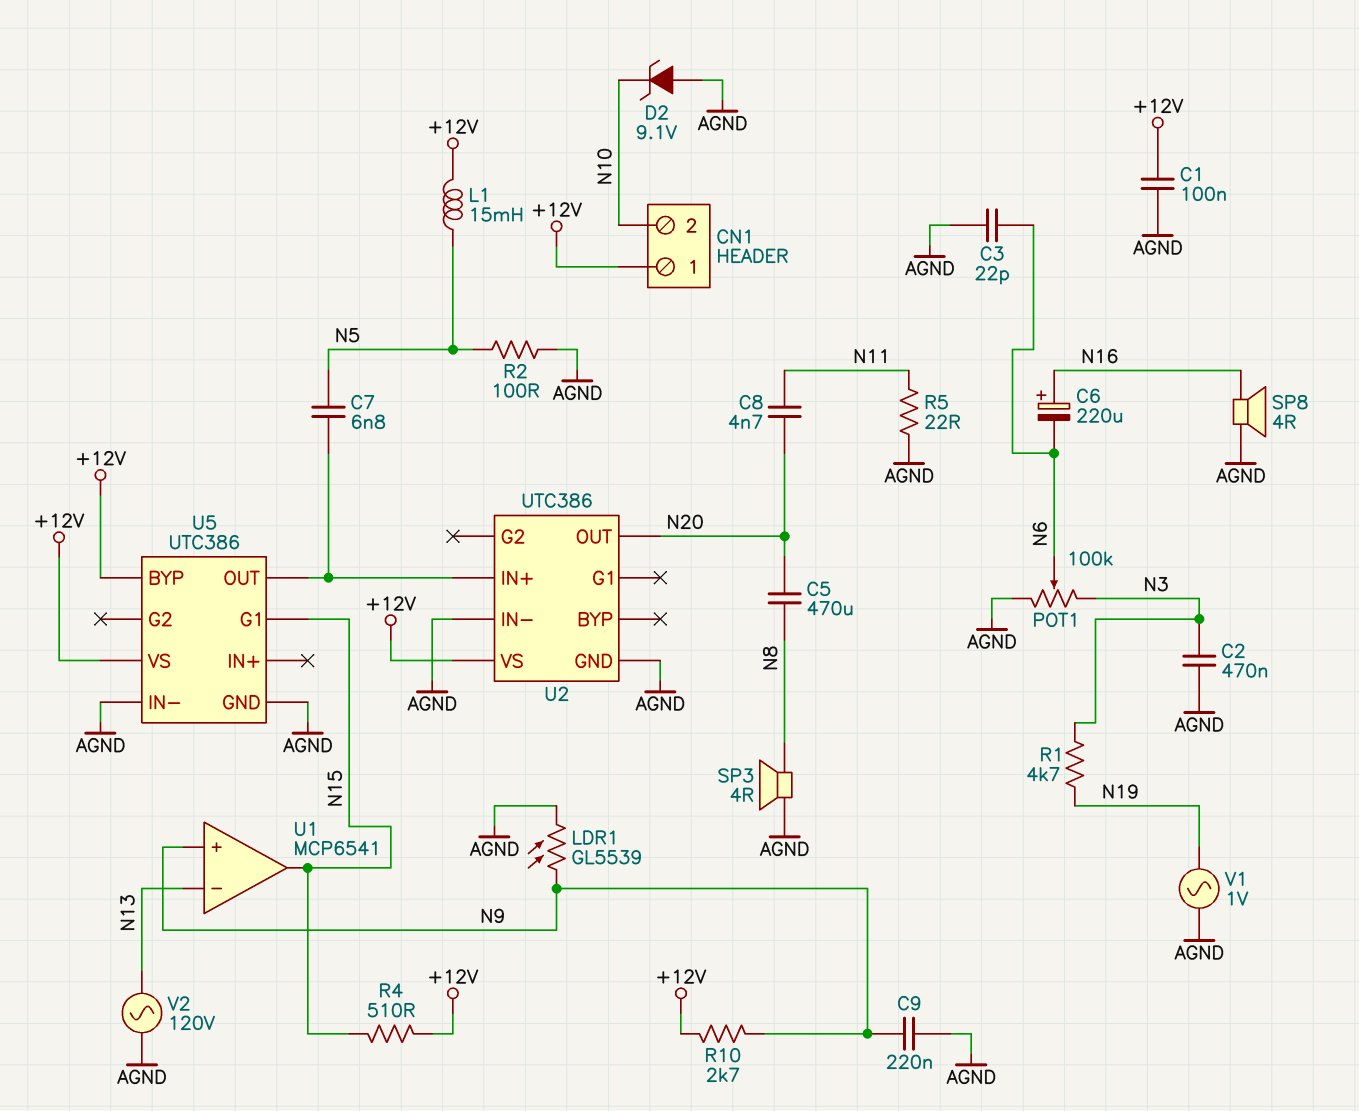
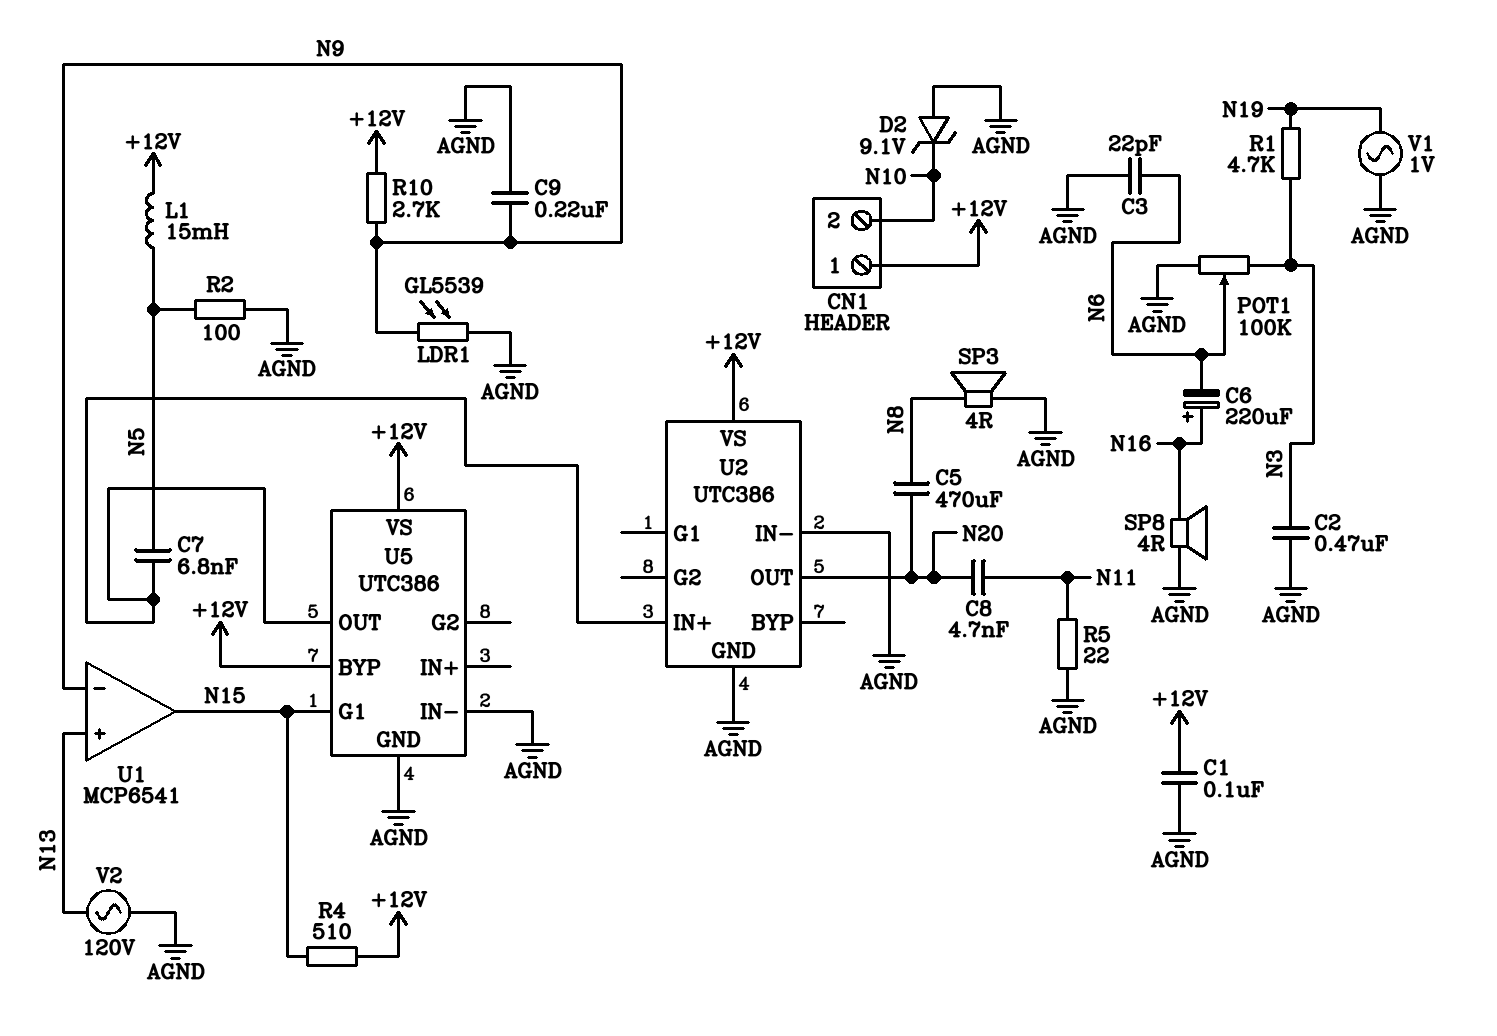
U1 pin in+: N9 -> N13
U1 pin in-: N13 -> N9

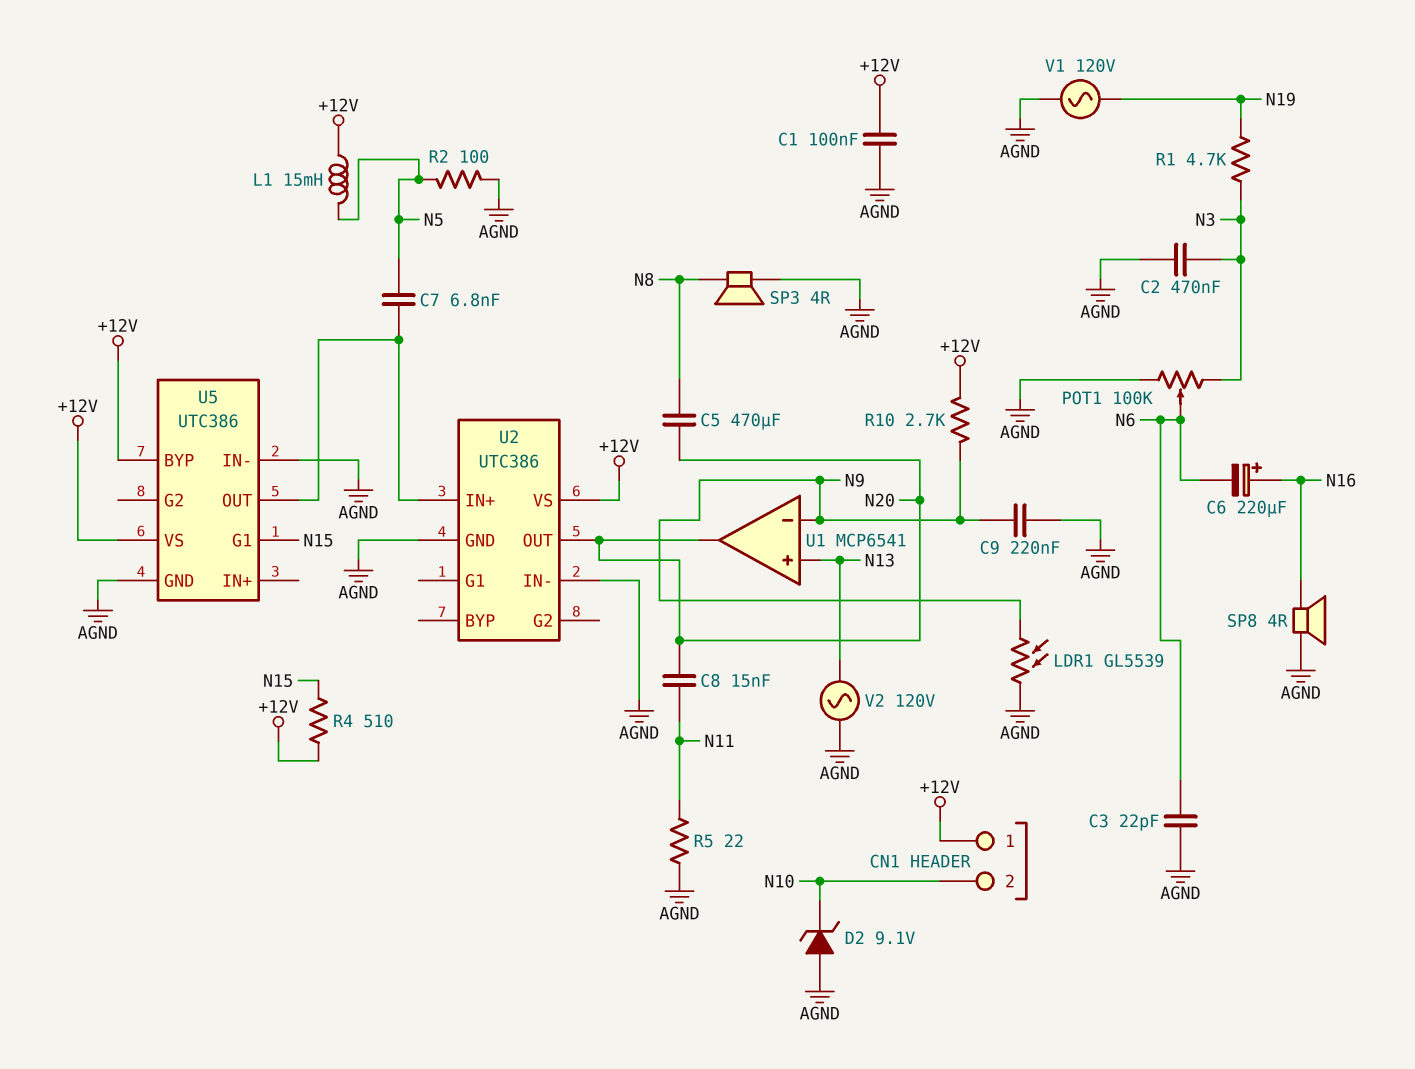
C8: 4.7nF (N11, N20) -> 15nF (N11, N20)
U1 pin out: N15 -> N20
V1: AC 1V (AGND, N19) -> AC 120V (AGND, N19)

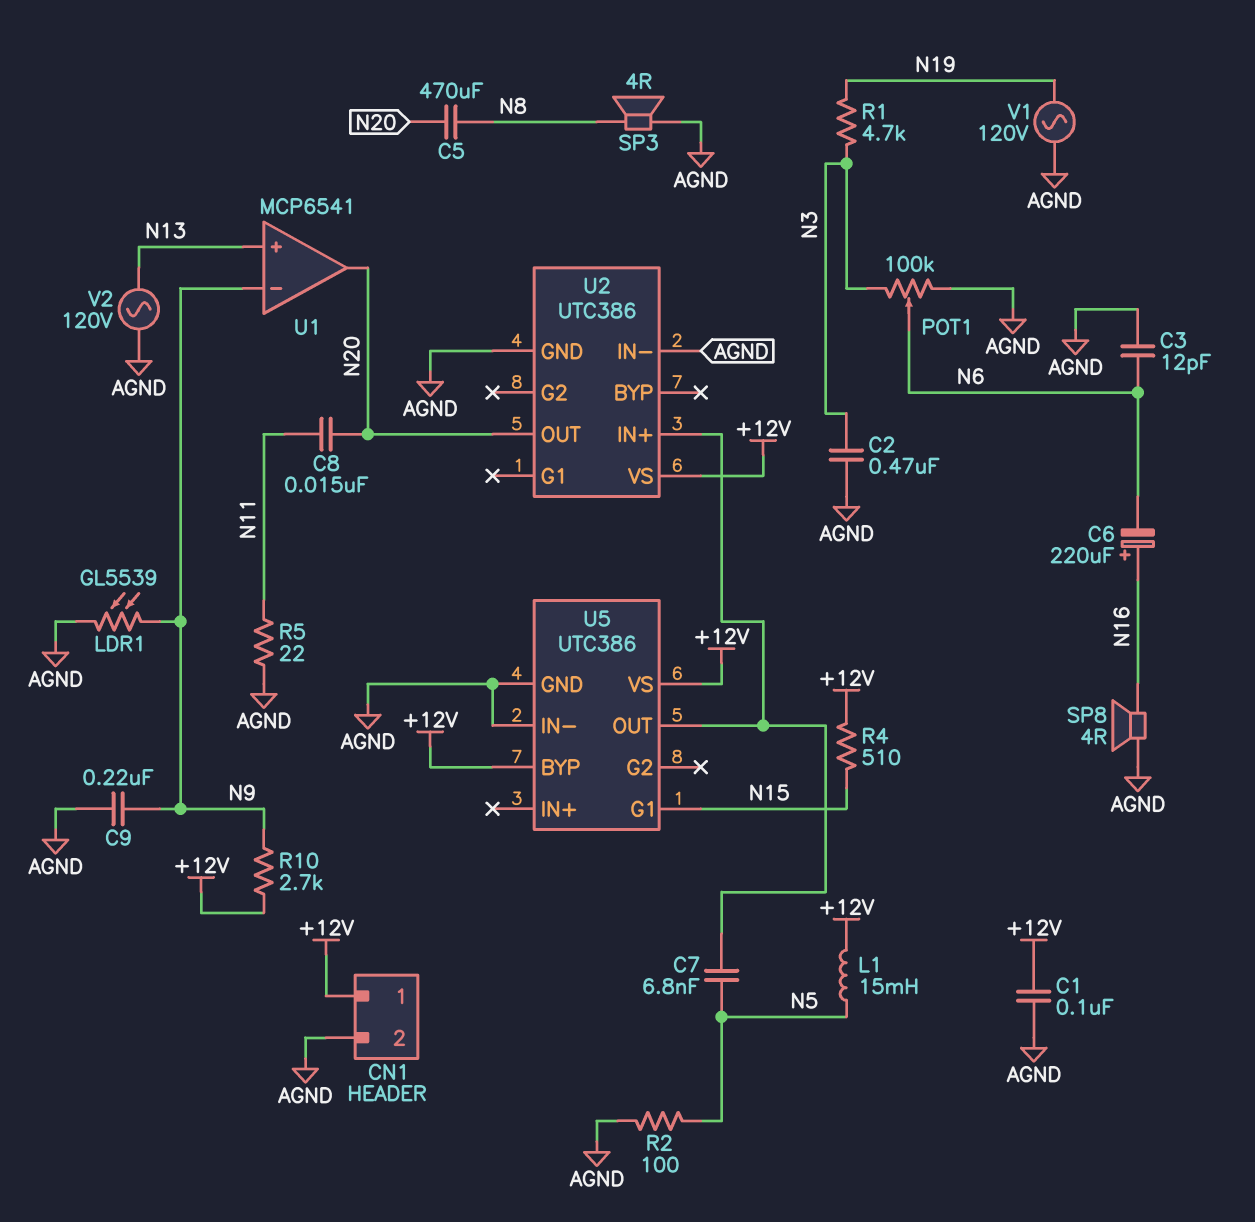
C3: 22pF (AGND, N6) -> 12pF (AGND, N6)
CN1 pin 2: N10 -> AGND
D2: zener 9.1V (A AGND, K N10) -> none

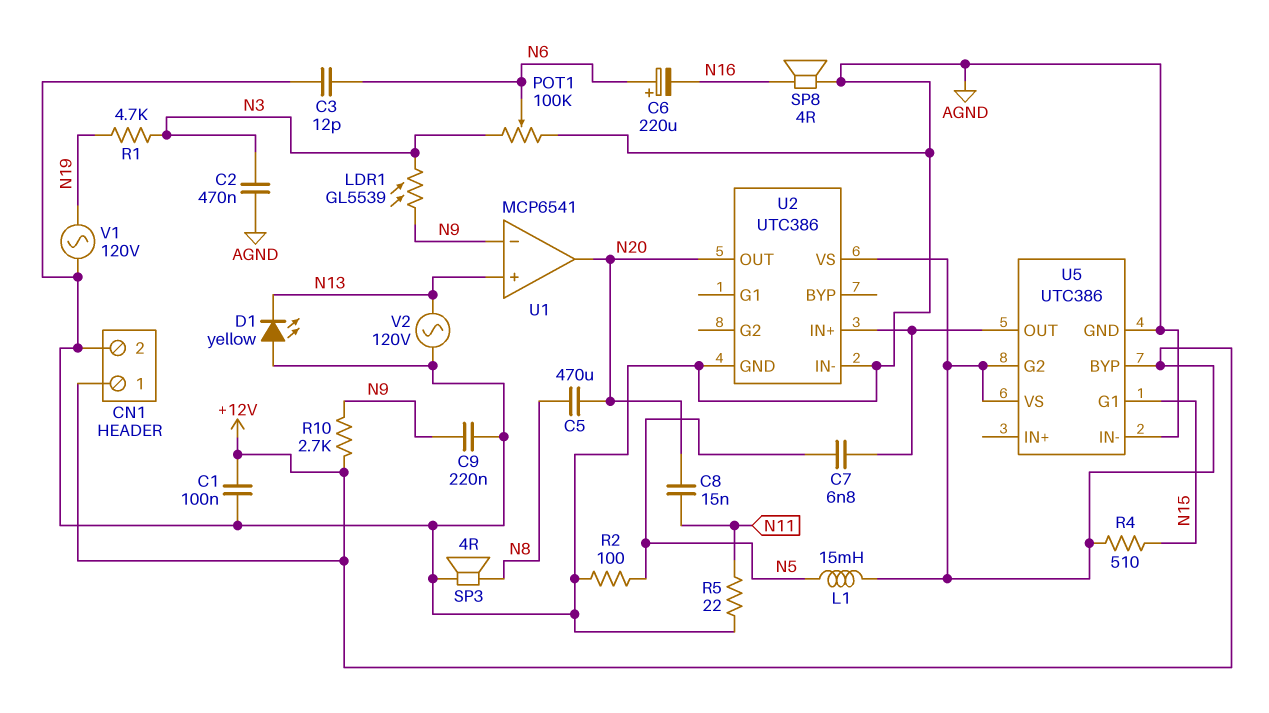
C6: 220uF (plus N16, minus N6) -> 220uF (plus N6, minus N16)
D1: none -> LED yellow (A AGND, K N13)
LDR1: GL5539 (AGND, N9) -> GL5539 (N3, N9)
U5 pin G2: none -> +12V

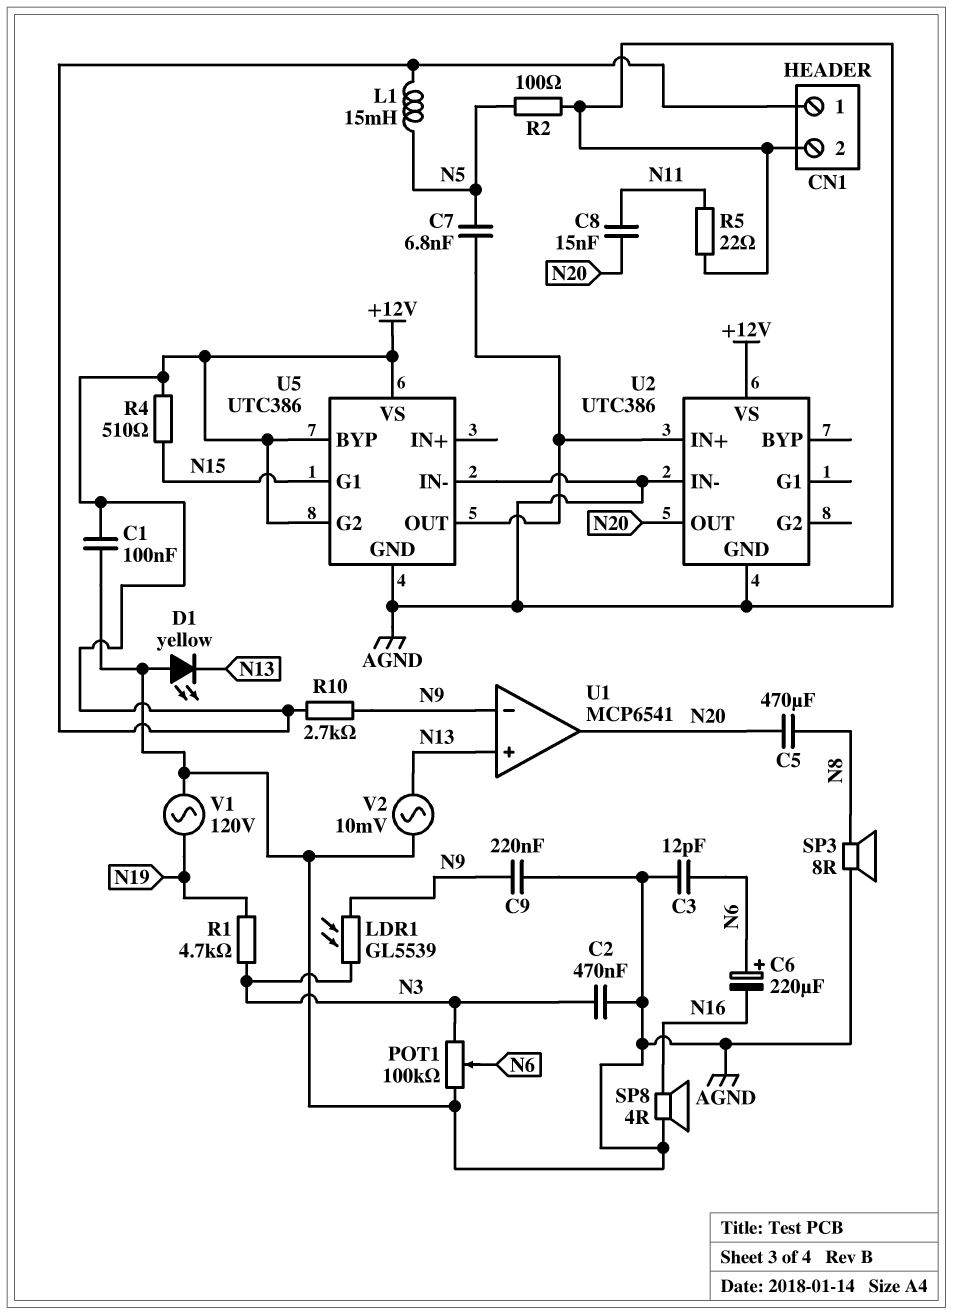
SP3: speaker 4R (AGND, N8) -> speaker 8R (AGND, N8)
V2: AC 120V (AGND, N13) -> AC 10mV (AGND, N13)

